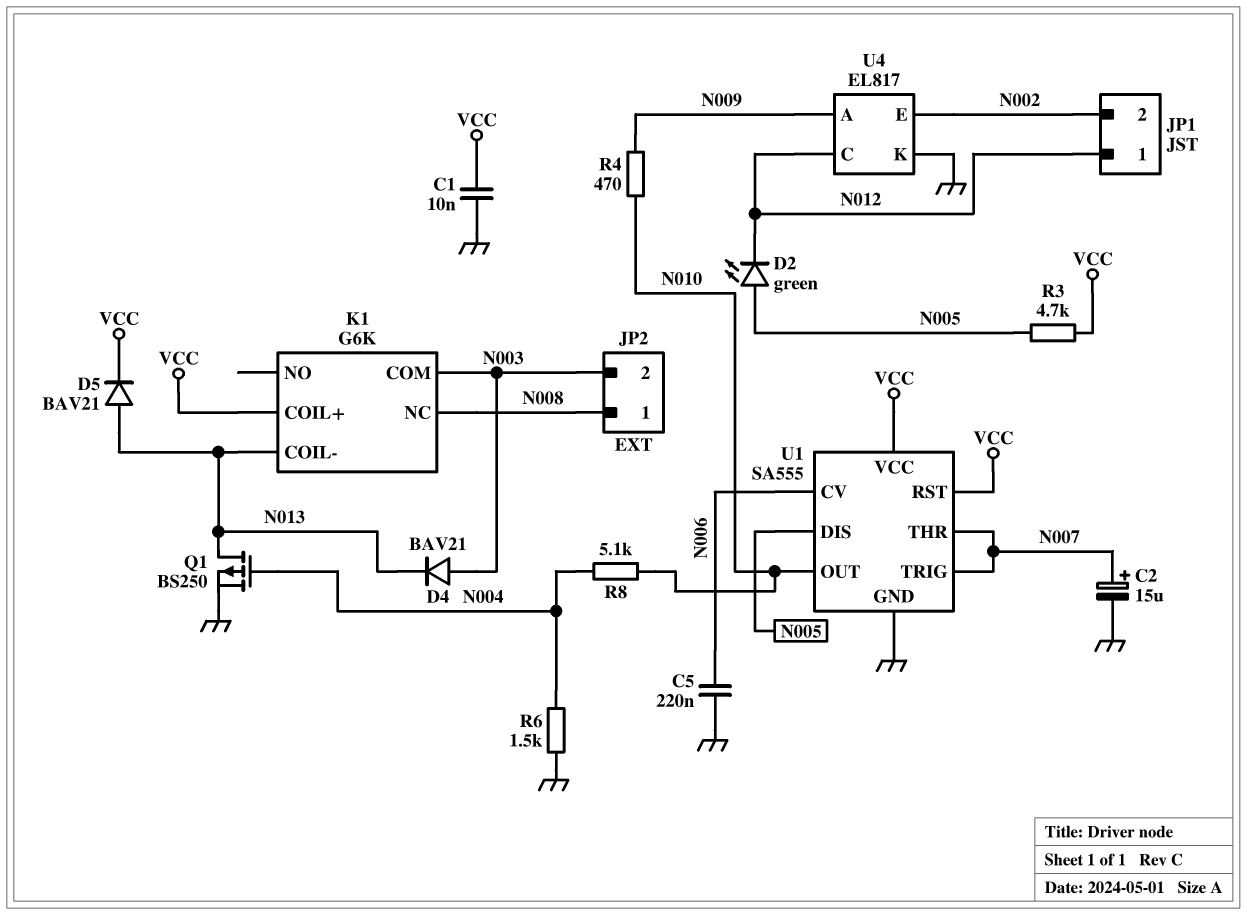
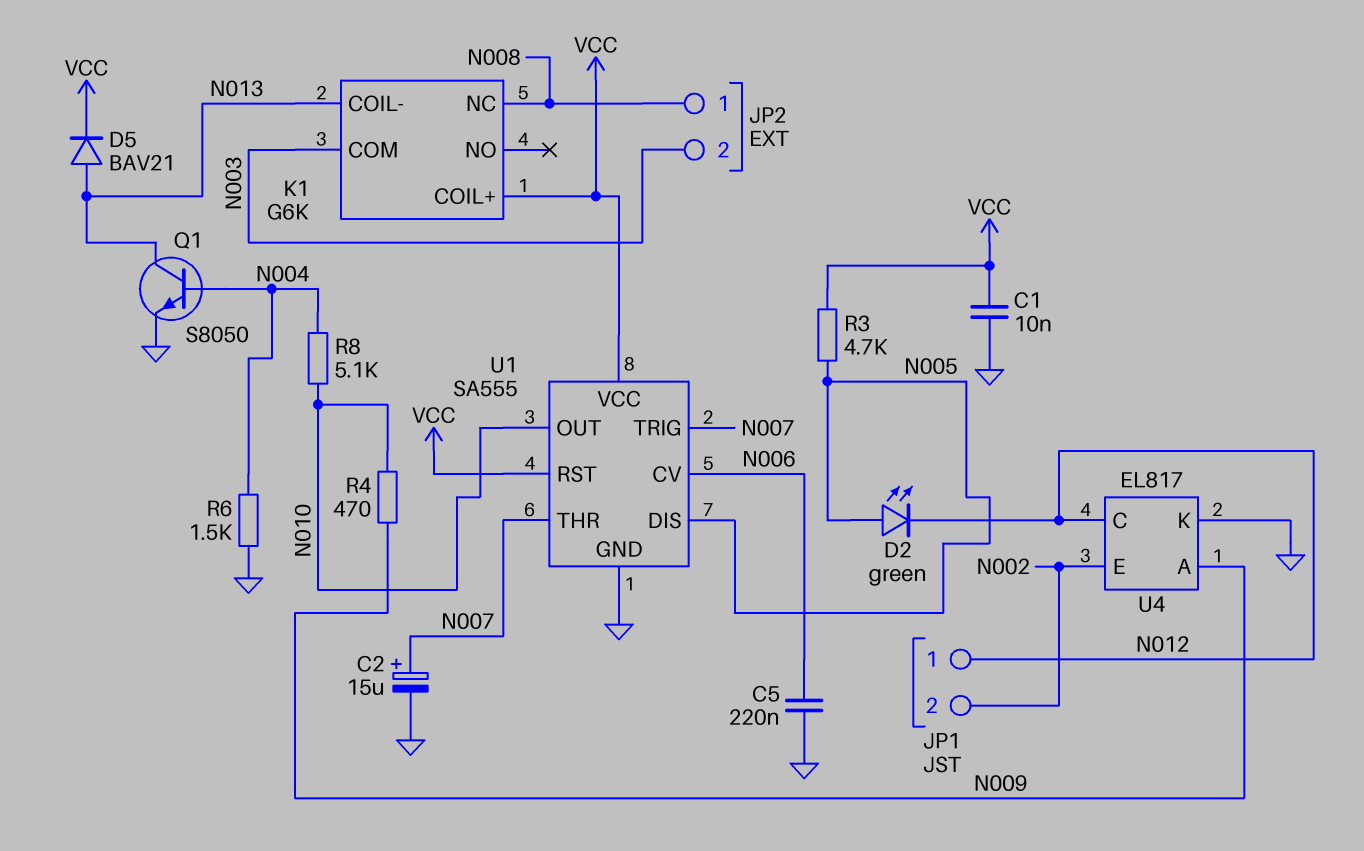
D4: diode BAV21 (A N003, K N013) -> none
Q1: PMOS BS250 (G N004, D N013, S GND) -> NPN S8050 (B N004, C N013, E GND)

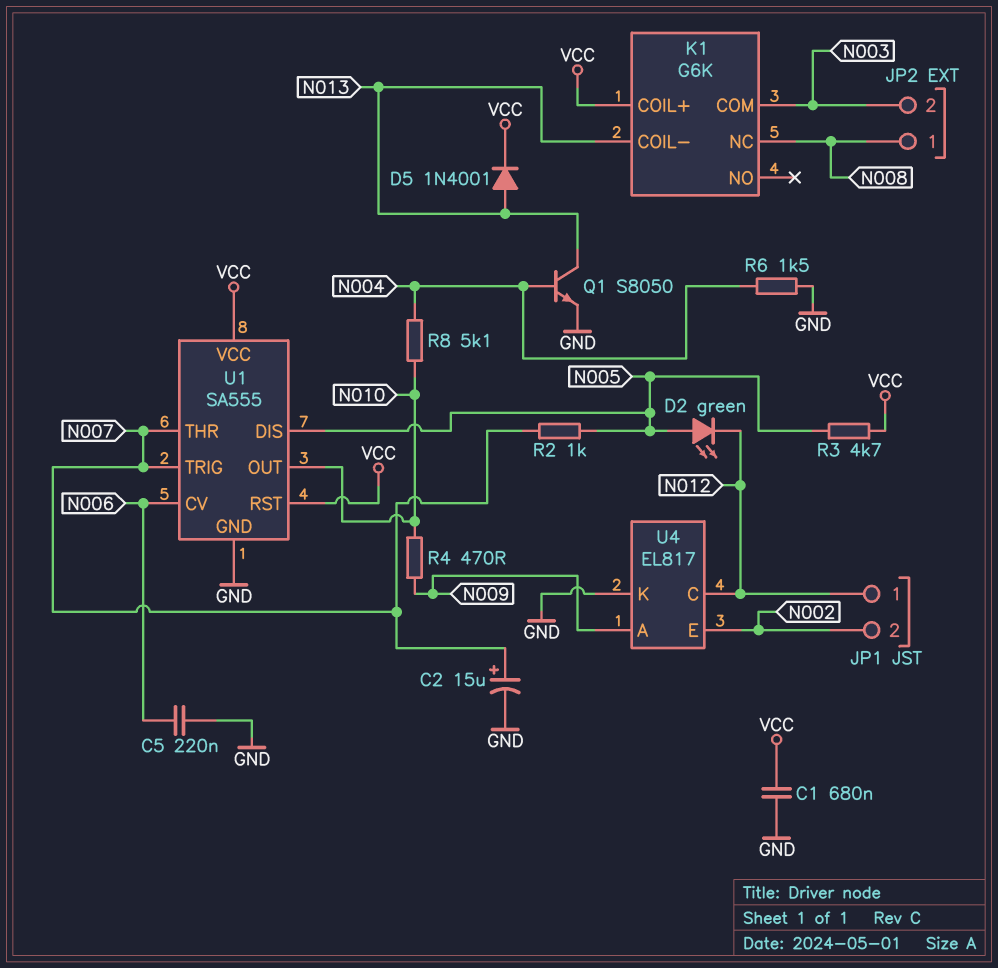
C1: 10nF (GND, VCC) -> 680nF (GND, VCC)
D5: diode BAV21 (A N013, K VCC) -> diode 1N4001 (A N013, K VCC)
R2: none -> 1k (N005, N007)

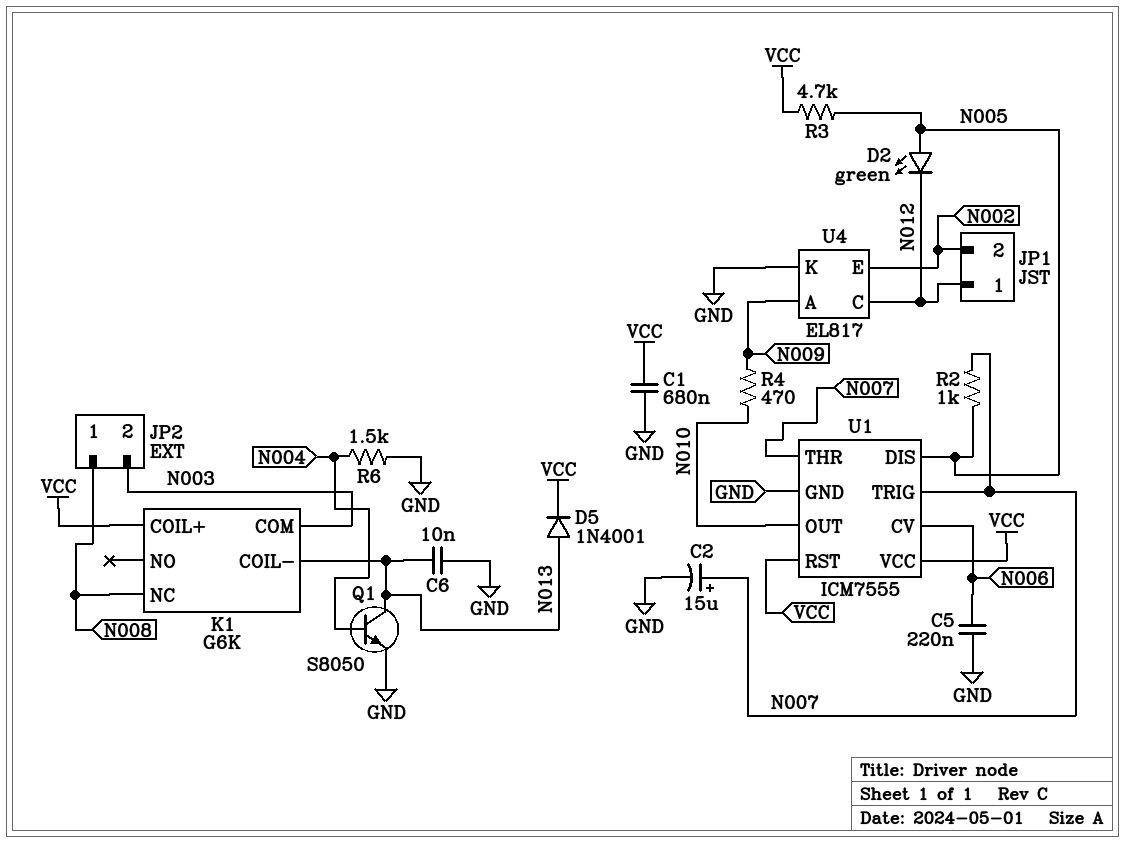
C6: none -> 10nF (GND, N013)
R8: 5.1k (N004, N010) -> none
U1: SA555 -> ICM7555

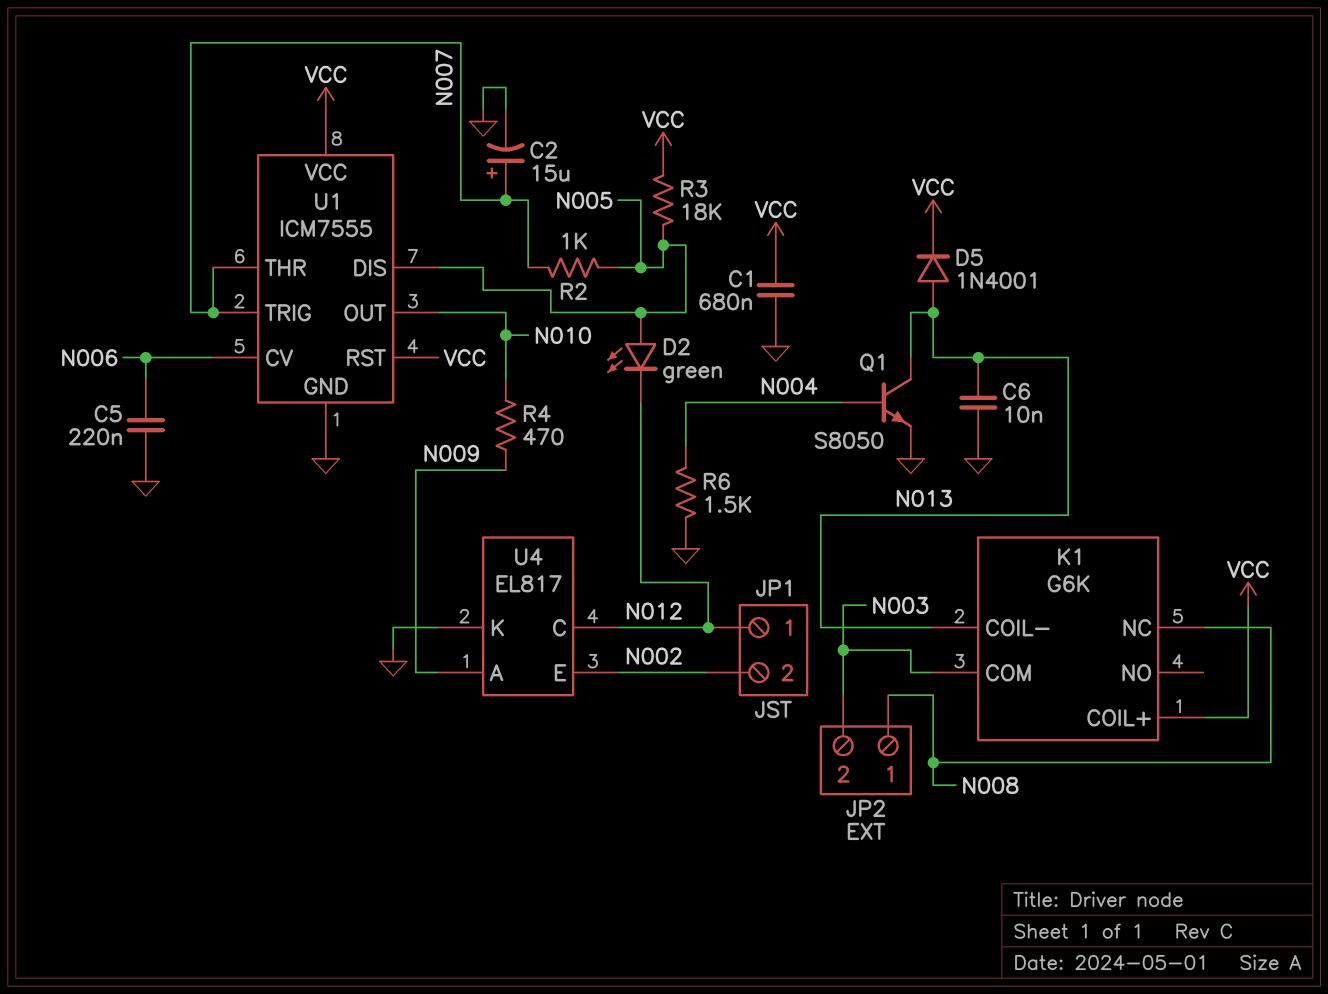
R3: 4.7k (N005, VCC) -> 18k (N005, VCC)

